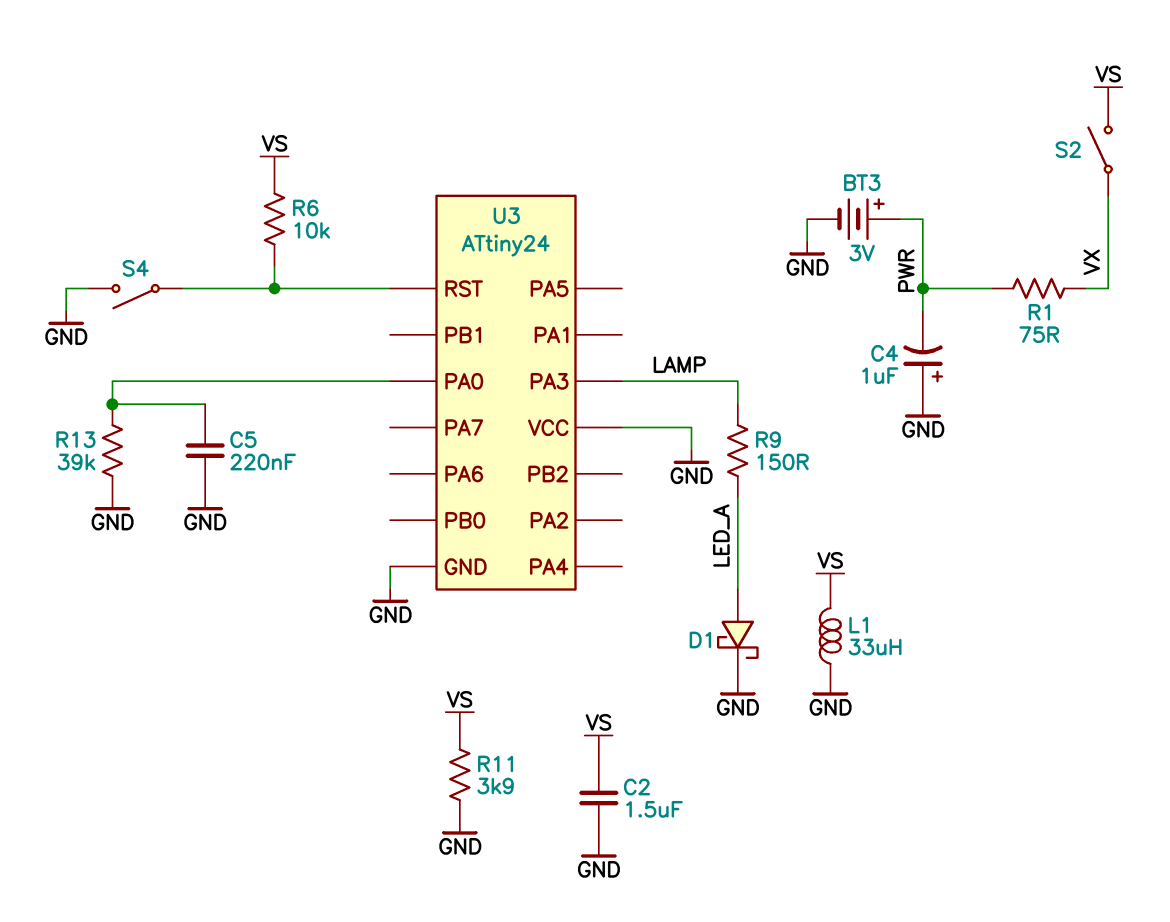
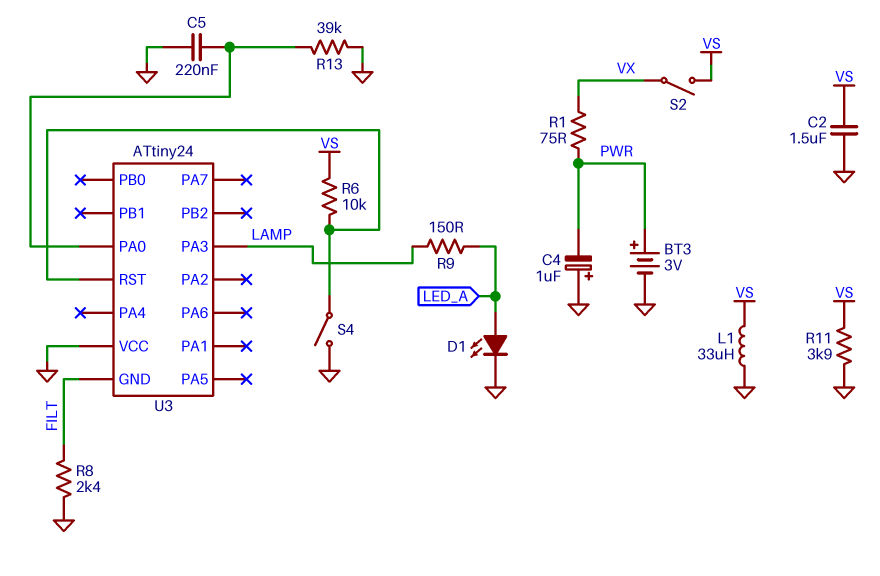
D1: schottky (A LED_A, K GND) -> LED (A LED_A, K GND)
R8: none -> 2.4k (FILT, GND)
U3 pin GND: GND -> FILT

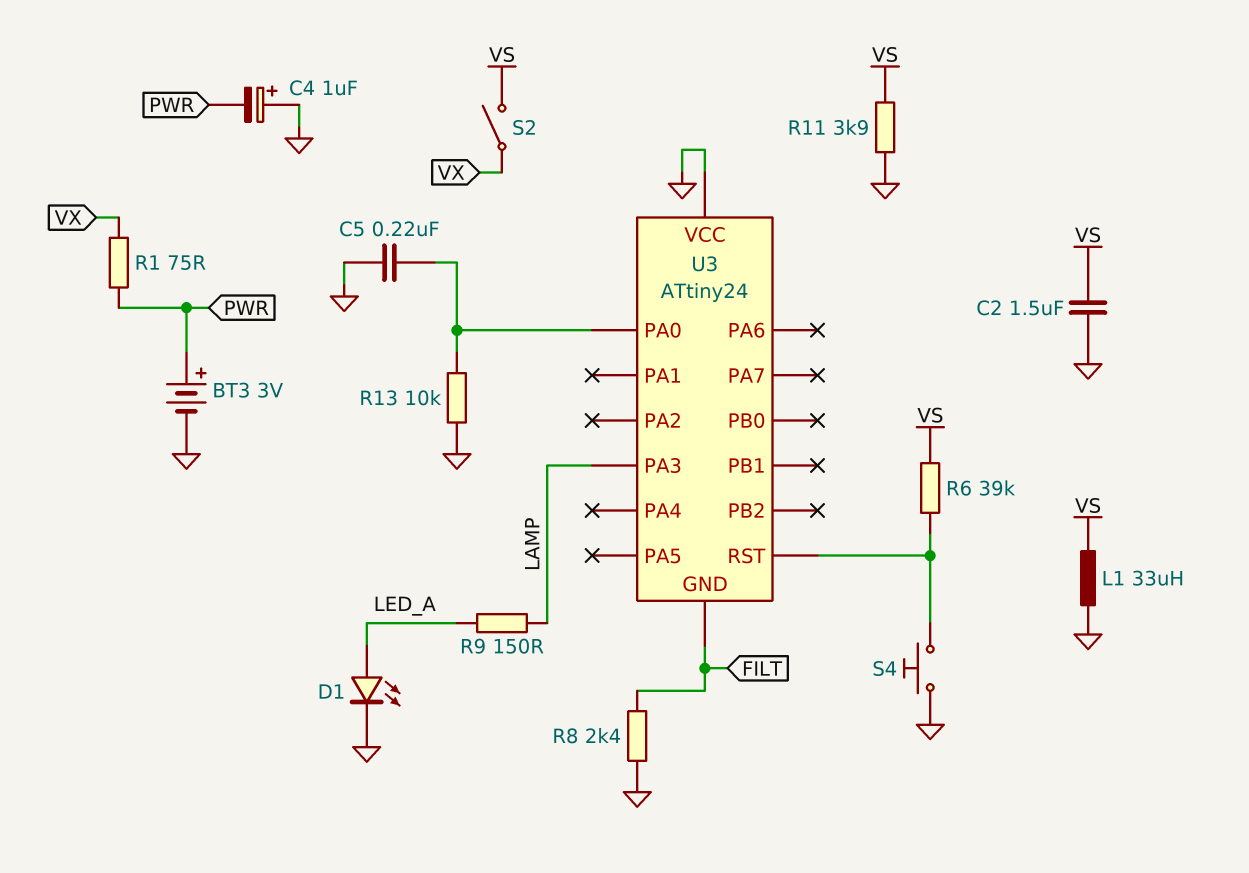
R6: 10k (U3/RST, VS) -> 39k (U3/RST, VS)
R13: 39k (GND, U3/PA0) -> 10k (GND, U3/PA0)
S4: switch (GND, U3/RST) -> button (GND, U3/RST)

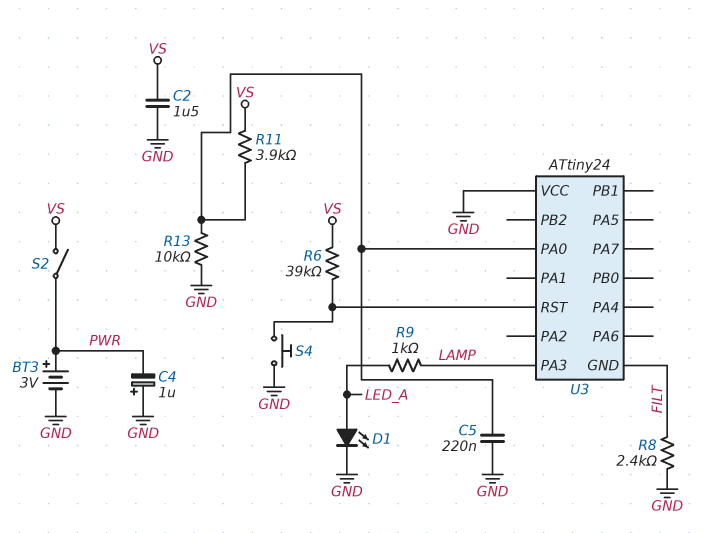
L1: 33uH (GND, VS) -> none
R1: 75 (PWR, VX) -> none
R9: 150 (LAMP, LED_A) -> 1k (LAMP, LED_A)
R11: 3.9k (GND, VS) -> 3.9k (U3/PA0, VS)
S2: switch (VS, VX) -> switch (PWR, VS)

